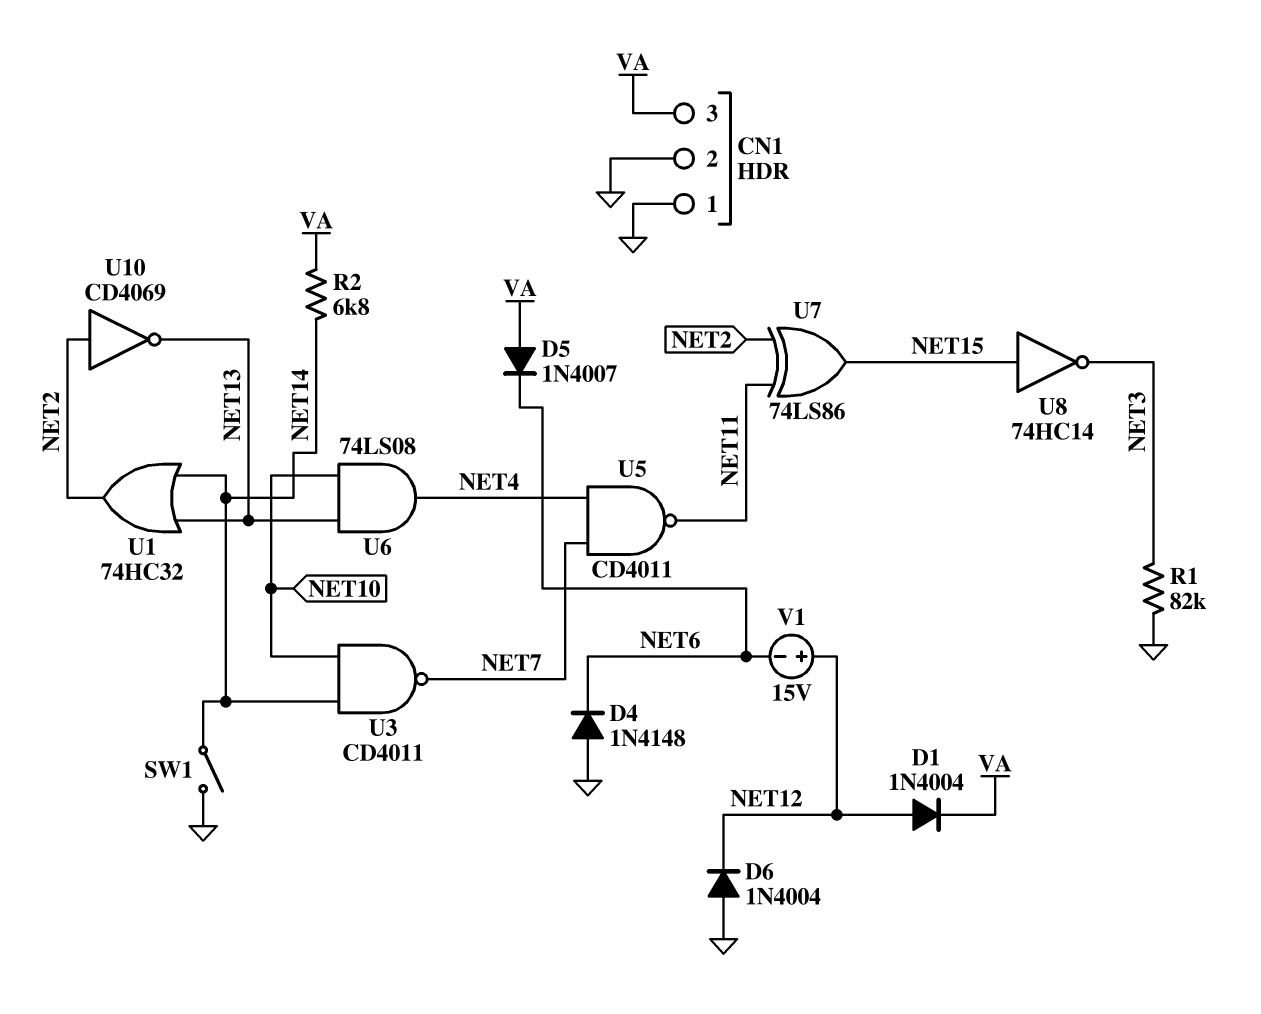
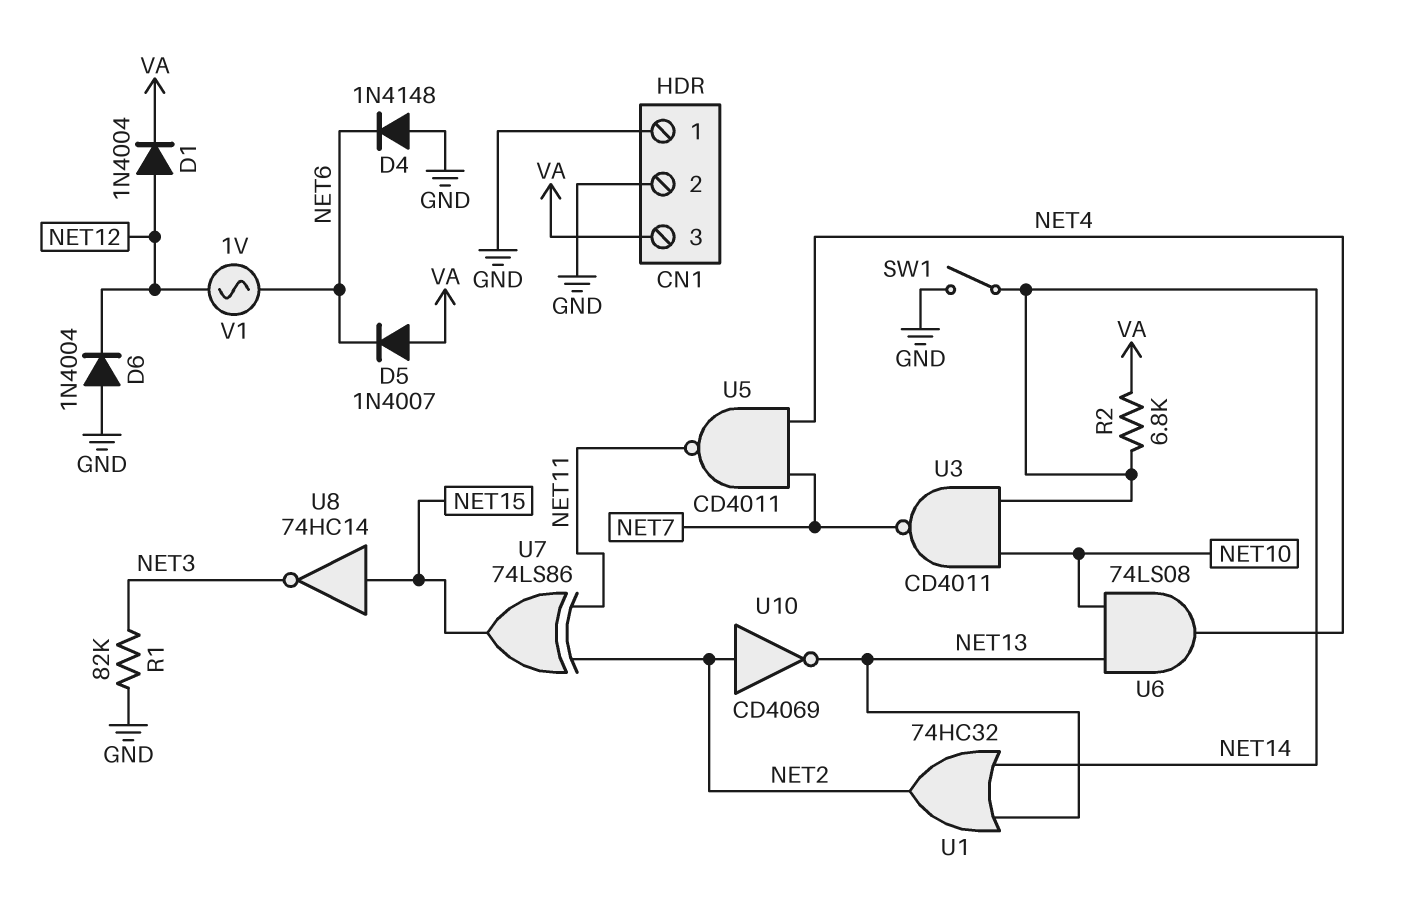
V1: 15V (plus NET12, minus NET6) -> AC 1V (NET6, NET12)

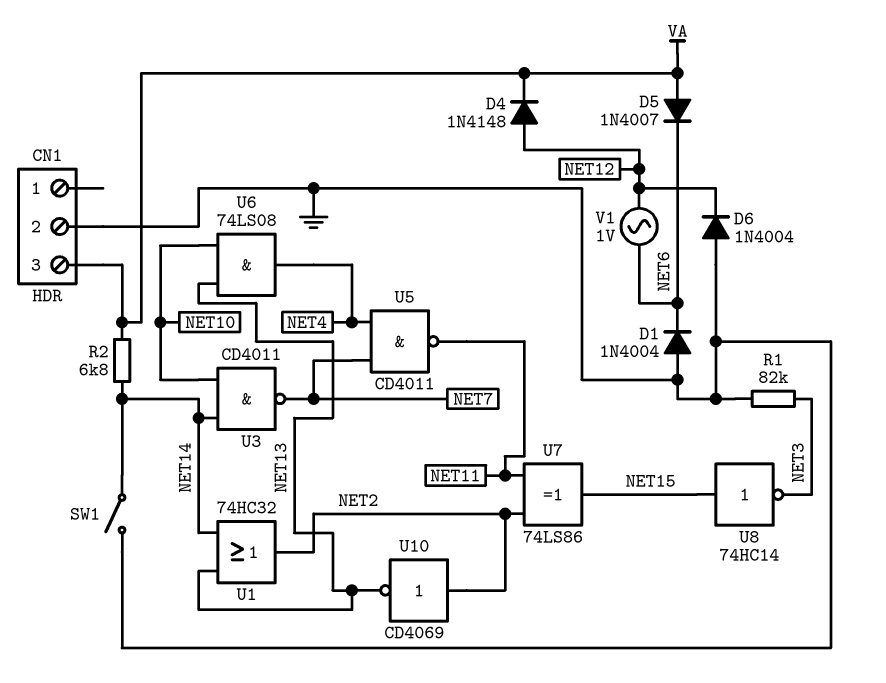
CN1 pin 1: GND -> none
D1: diode 1N4004 (A NET12, K VA) -> diode 1N4004 (A GND, K NET6)
D4: diode 1N4148 (A GND, K NET6) -> diode 1N4148 (A NET12, K VA)

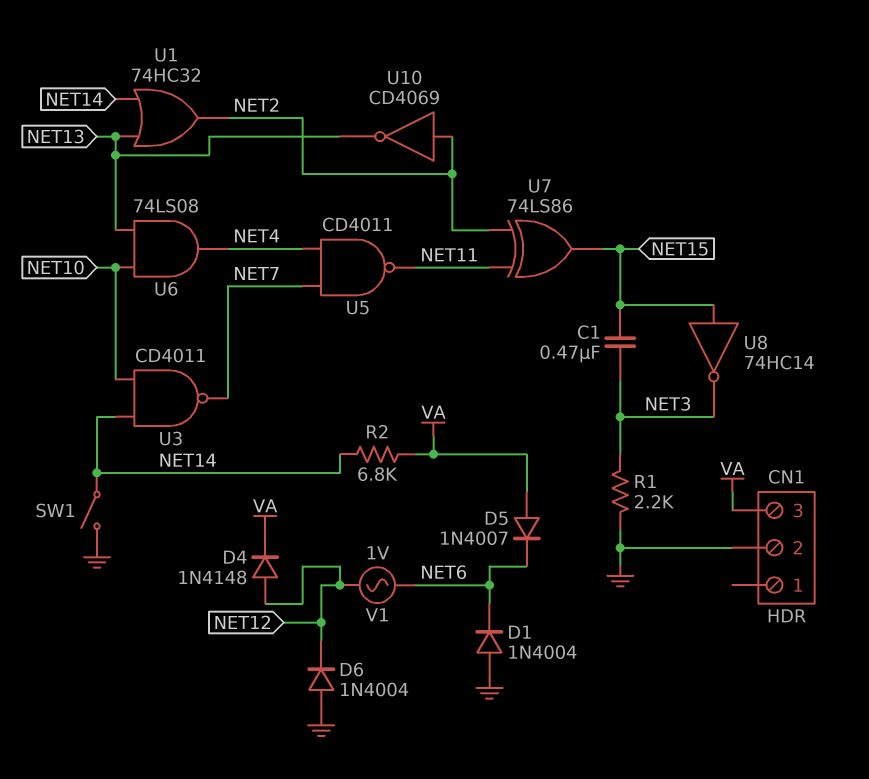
C1: none -> 470nF (NET3, NET15)
R1: 82k (GND, NET3) -> 2.2k (GND, NET3)

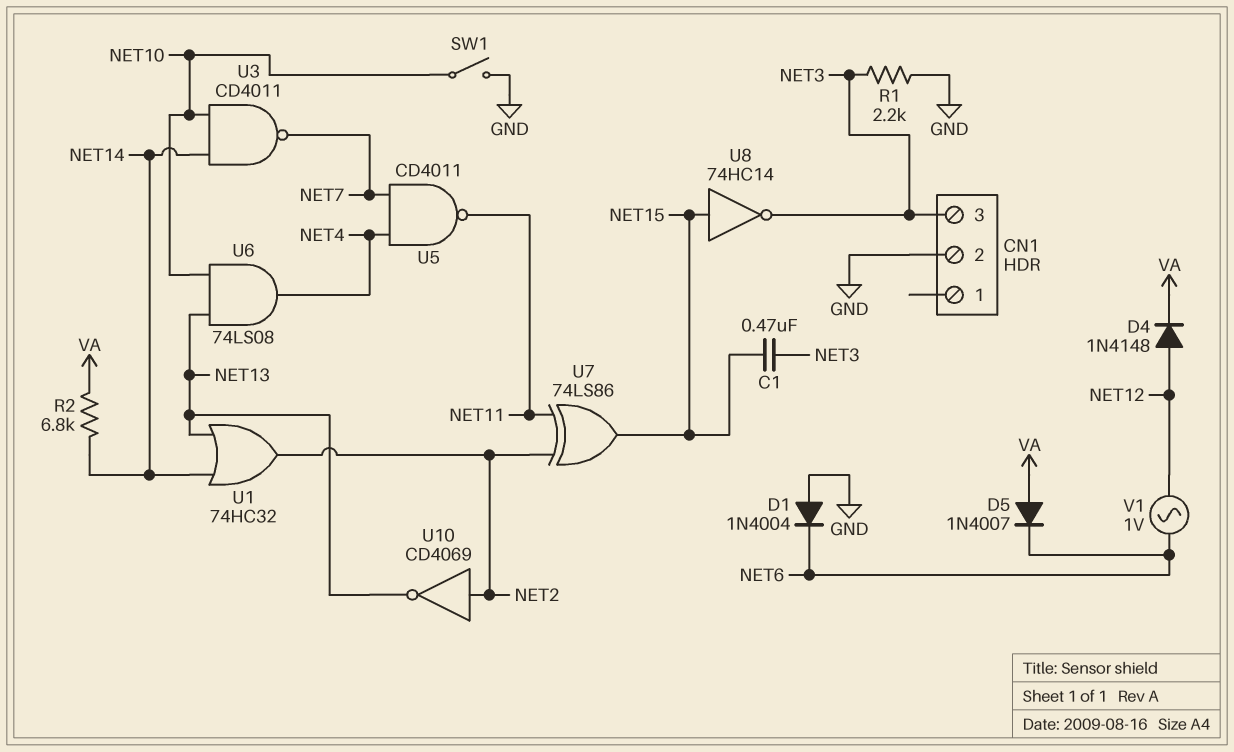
CN1 pin 3: VA -> NET3
D6: diode 1N4004 (A GND, K NET12) -> none
SW1: switch (GND, NET14) -> switch (GND, NET10)

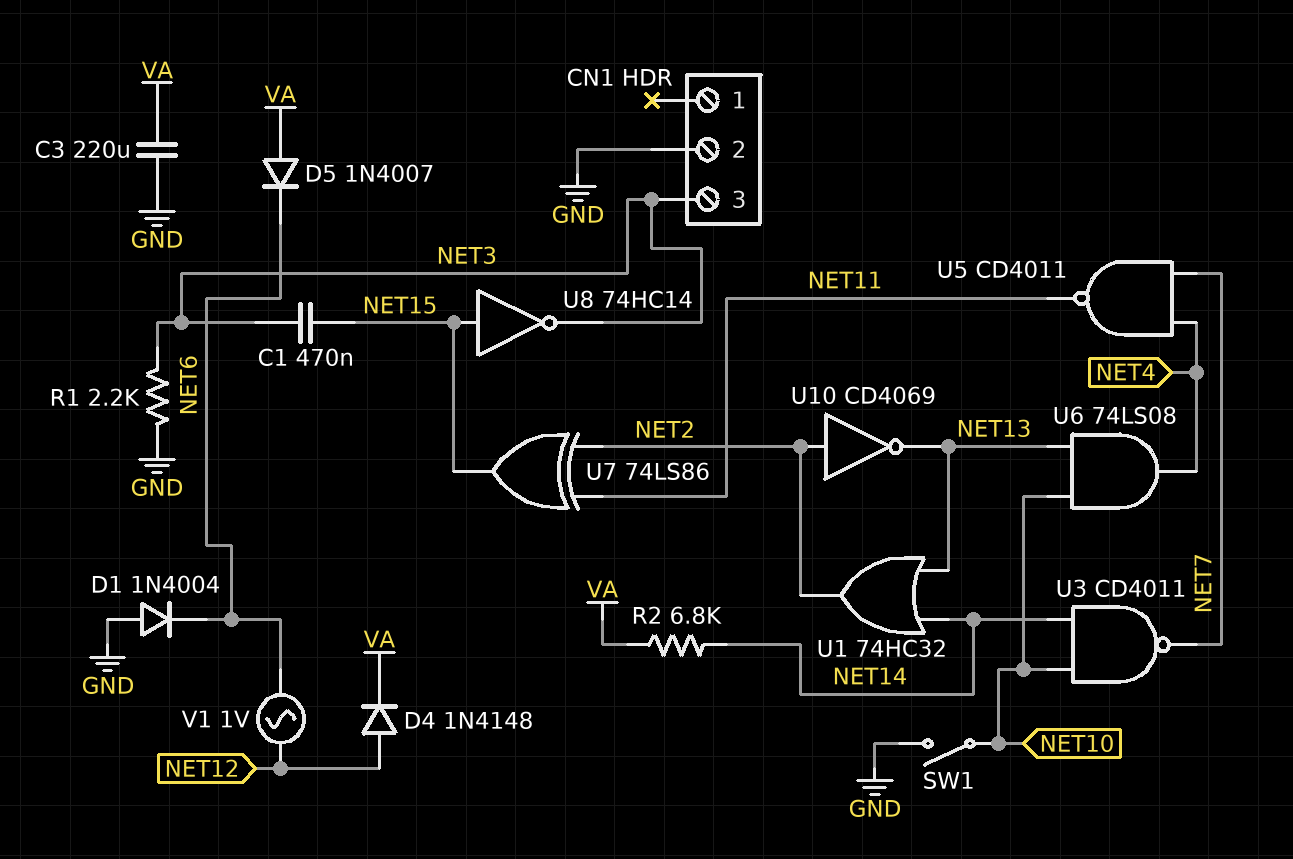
C3: none -> 220uF (GND, VA)

